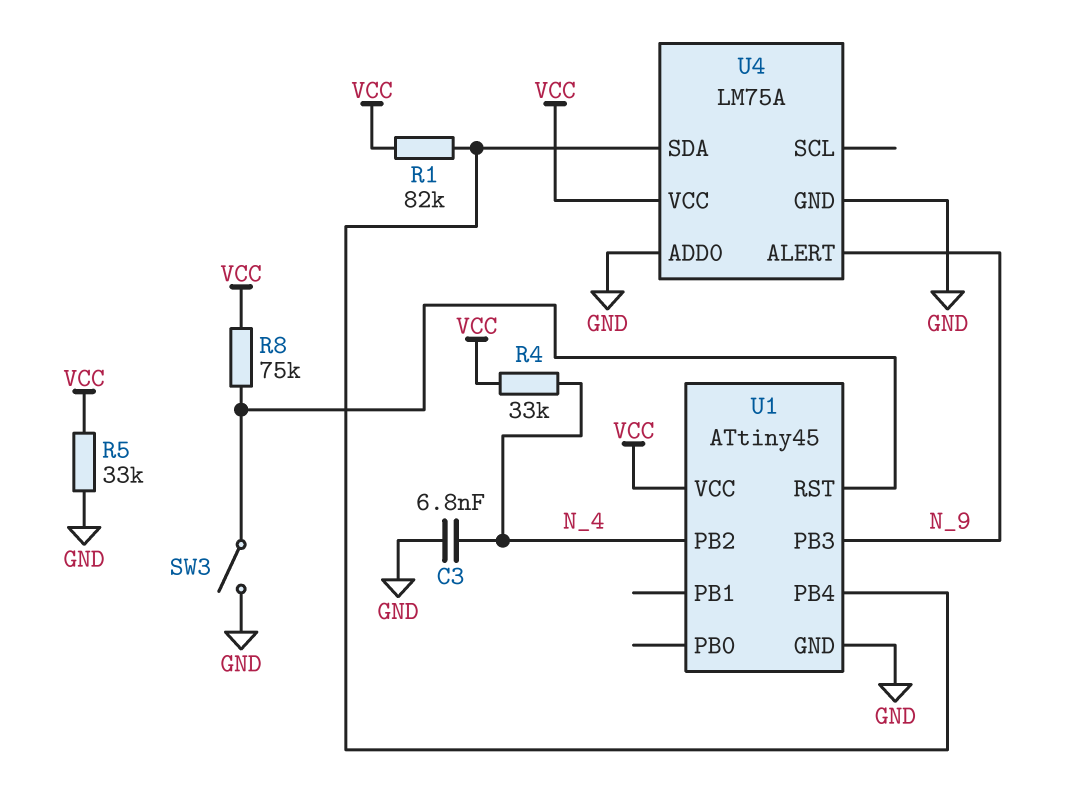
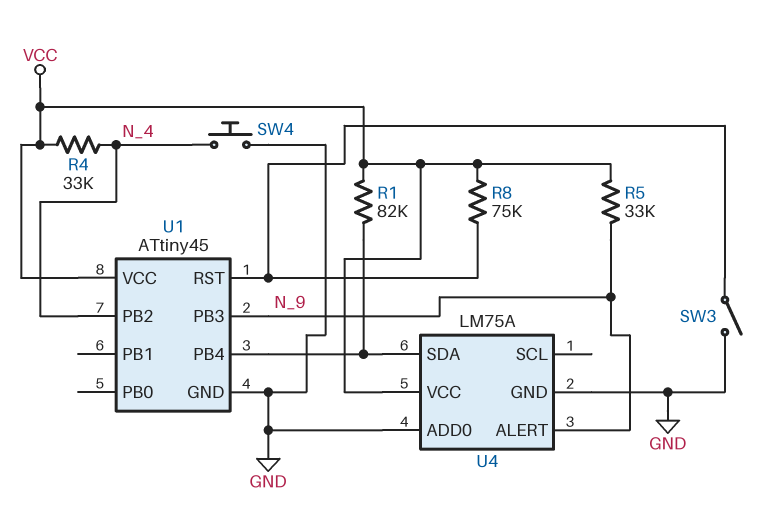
C3: 6.8nF (GND, N_4) -> none
R5: 33k (GND, VCC) -> 33k (N_9, VCC)
SW4: none -> button (GND, N_4)

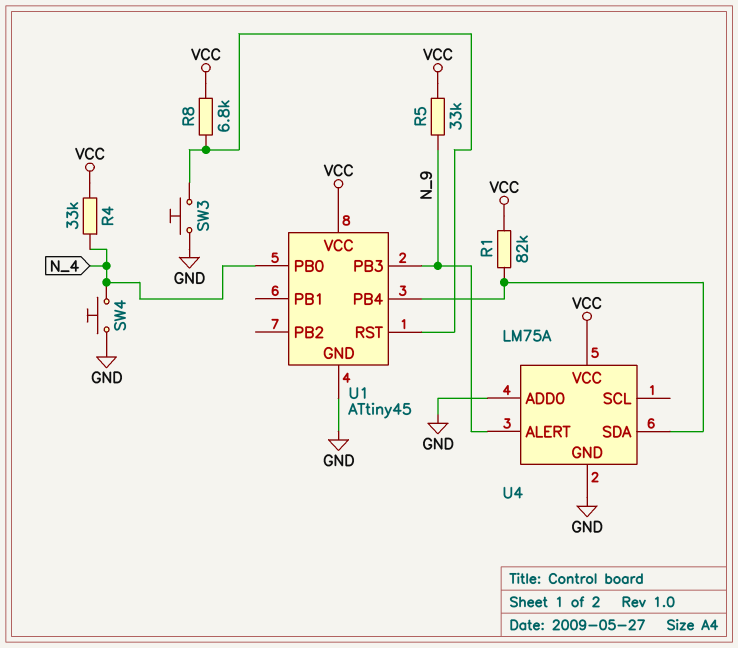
R8: 75k (U1/RST, VCC) -> 6.8k (U1/RST, VCC)
SW3: switch (GND, U1/RST) -> button (GND, U1/RST)
U1 pin PB0: none -> N_4
U1 pin PB2: N_4 -> none

